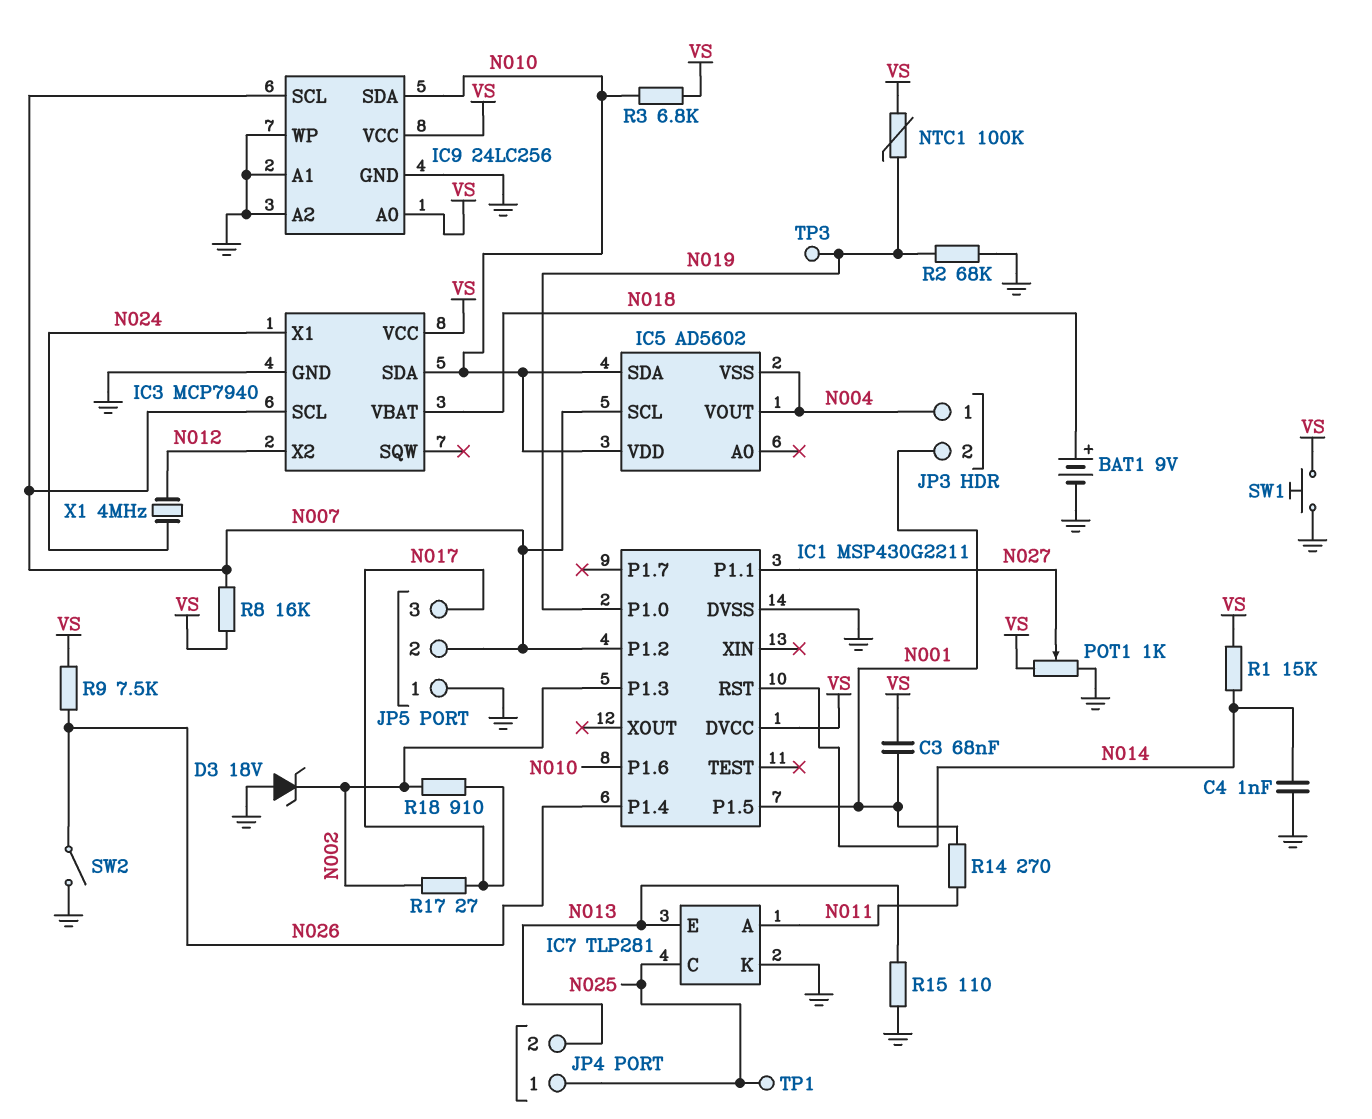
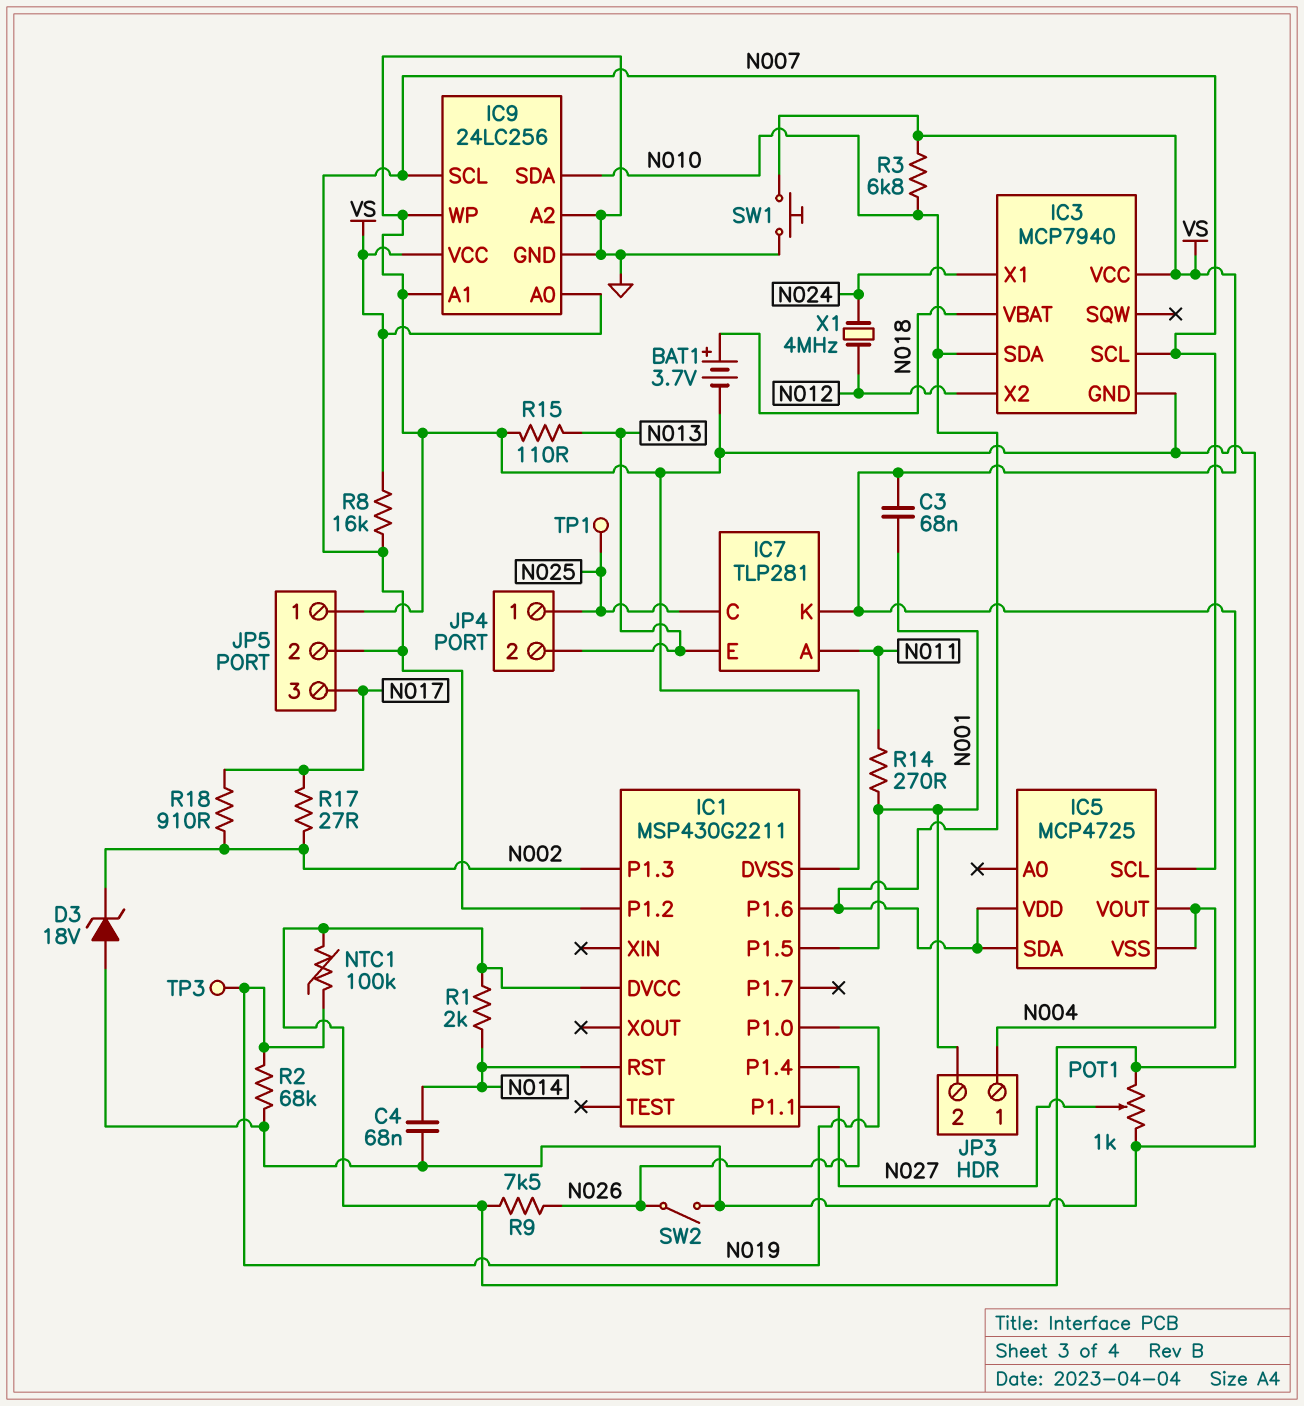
BAT1: 9V (plus N018, minus GND) -> 3.7V (plus N018, minus GND)
C4: 1nF (GND, N014) -> 68nF (GND, N014)
IC5: AD5602 -> MCP4725
IC7 pin K: GND -> VS
R1: 15k (N014, VS) -> 2k (N014, VS)

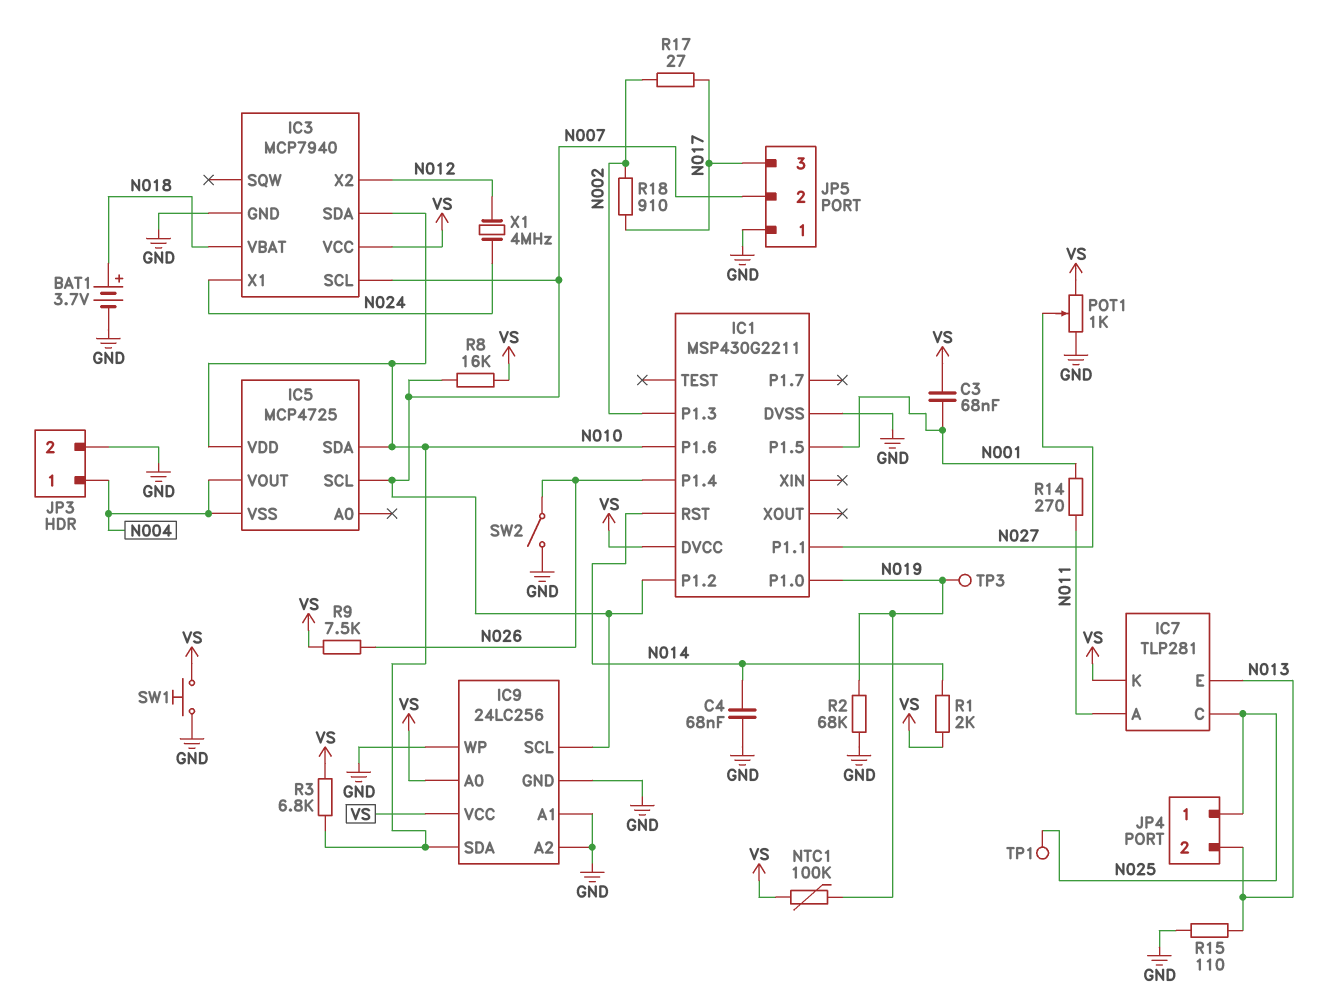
D3: zener 18V (A GND, K N002) -> none
JP3 pin 2: N001 -> GND

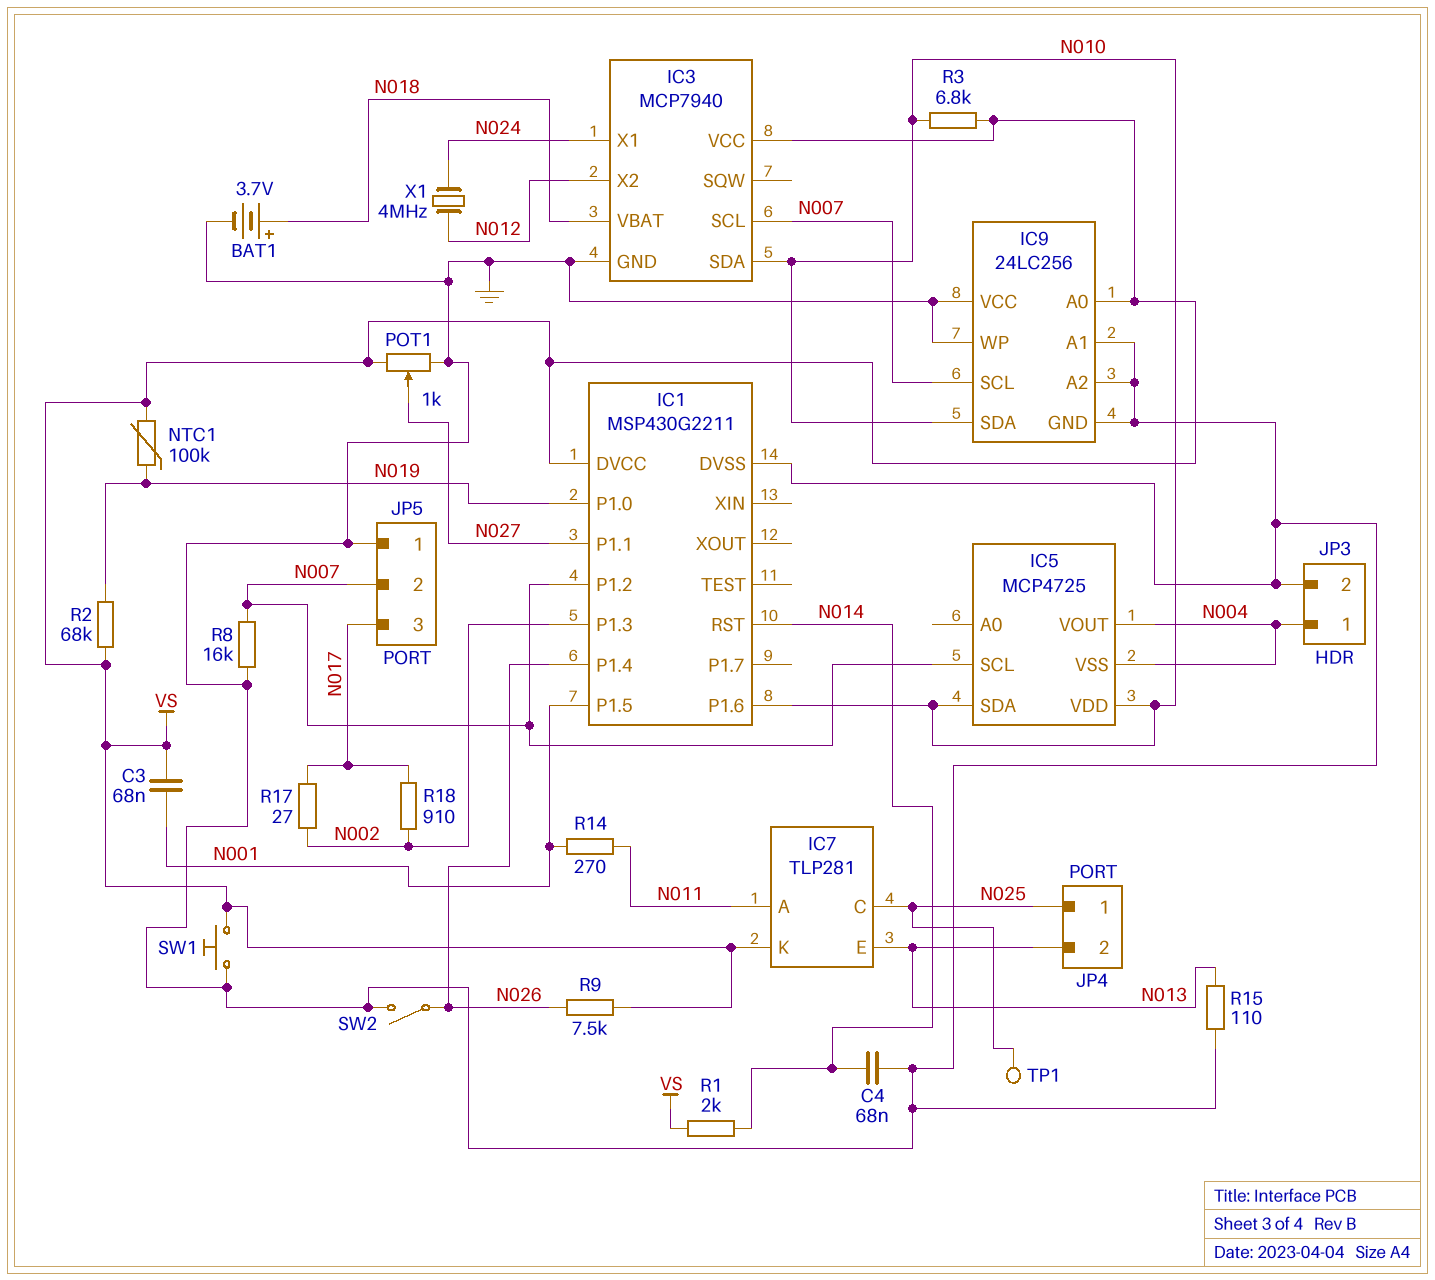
IC9 pin VCC: VS -> GND
R2: 68k (GND, N019) -> 68k (N019, VS)
R8: 16k (N007, VS) -> 16k (GND, N007)
TP3: test point (N019) -> none

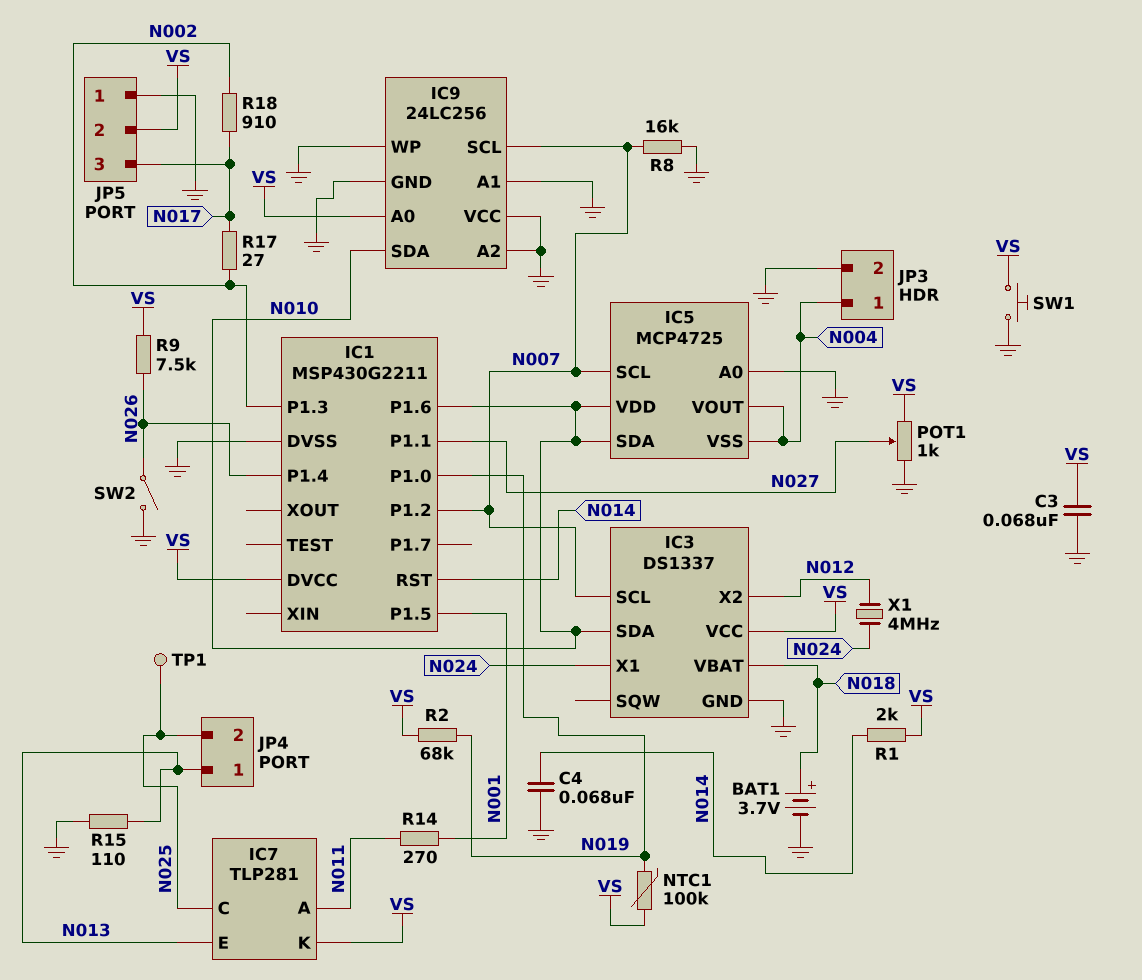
C3: 68nF (N001, VS) -> 68nF (GND, VS)
IC3: MCP7940 -> DS1337
IC5 pin A0: none -> GND
JP4 pin 1: N025 -> N013
JP4 pin 2: N013 -> N025
JP5 pin 2: N007 -> VS
R3: 6.8k (N010, VS) -> none

